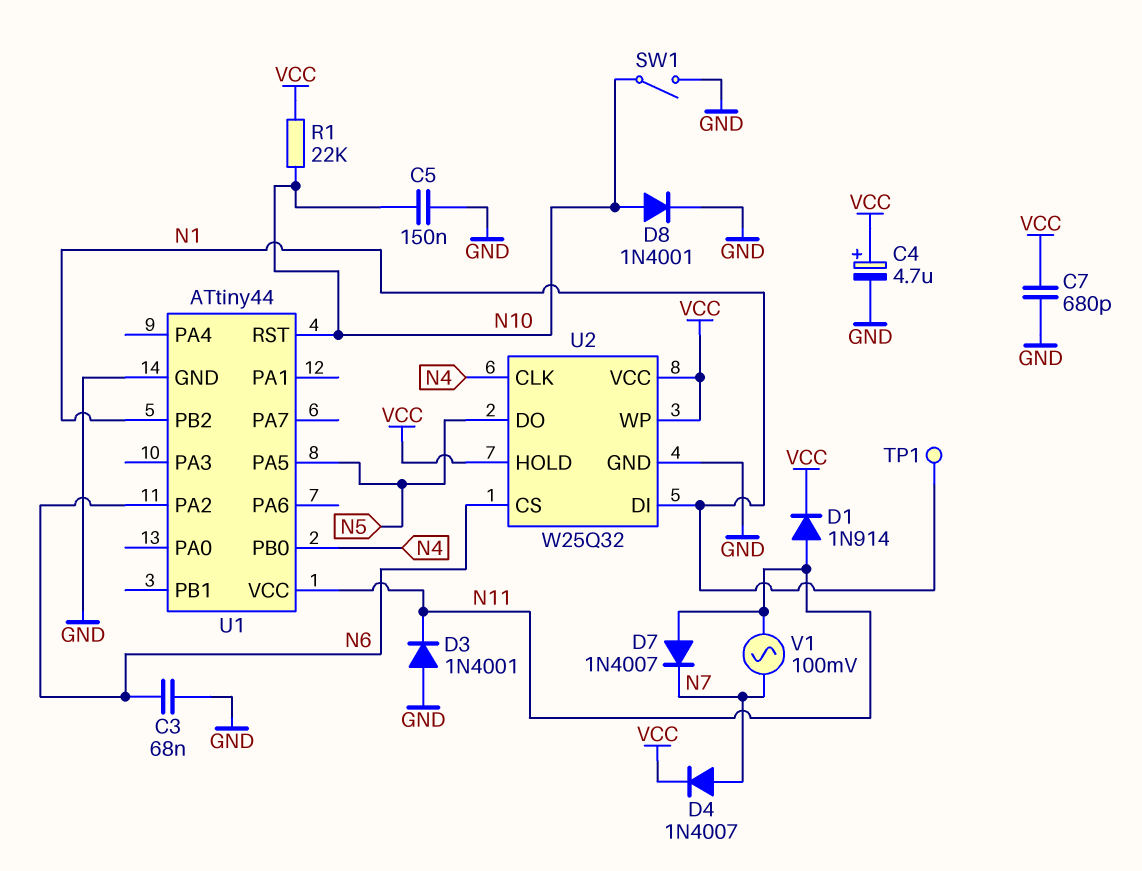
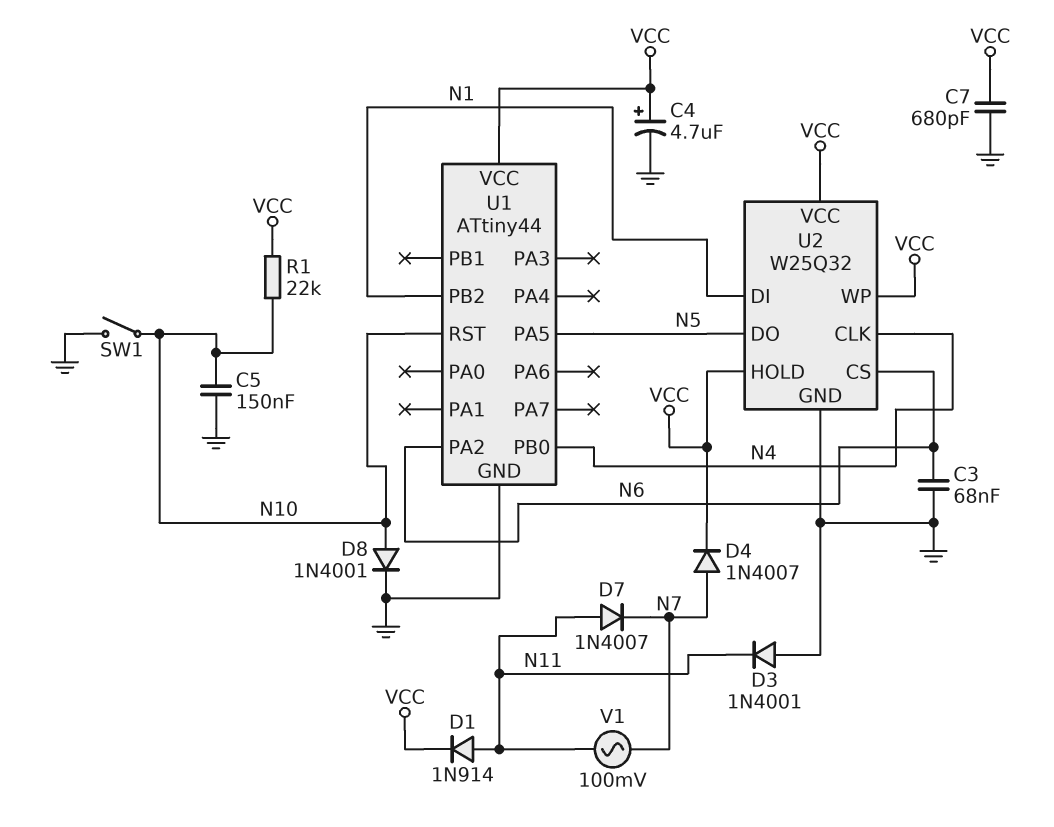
TP1: test point (N1) -> none
U1 pin VCC: N11 -> VCC

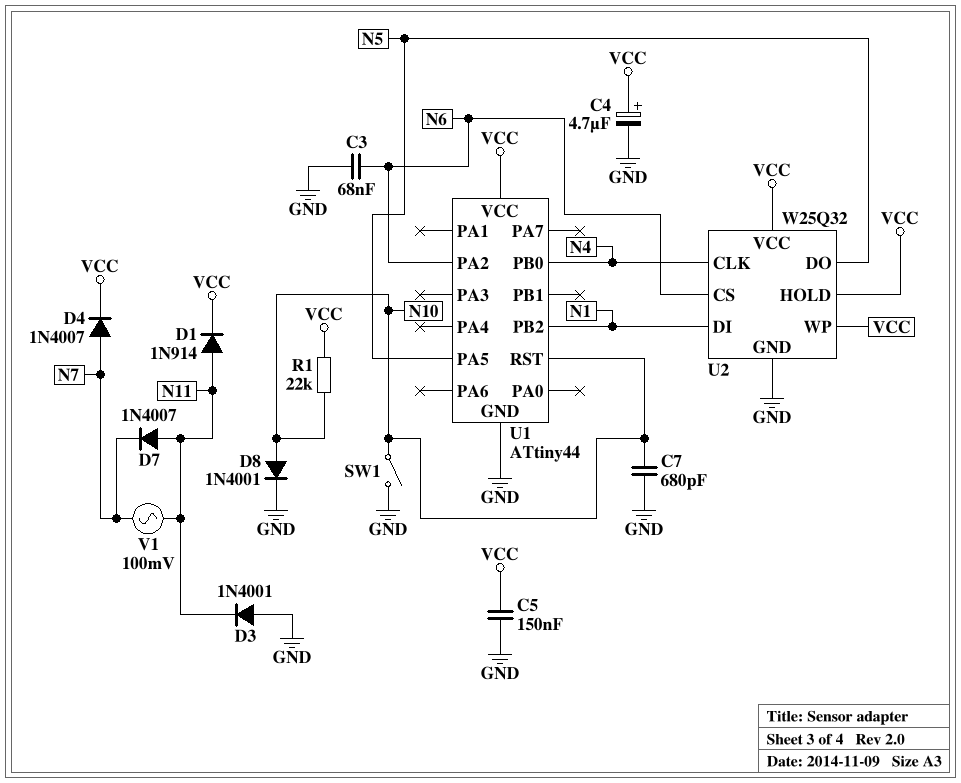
C5: 150nF (GND, N10) -> 150nF (GND, VCC)
C7: 680pF (GND, VCC) -> 680pF (GND, N10)

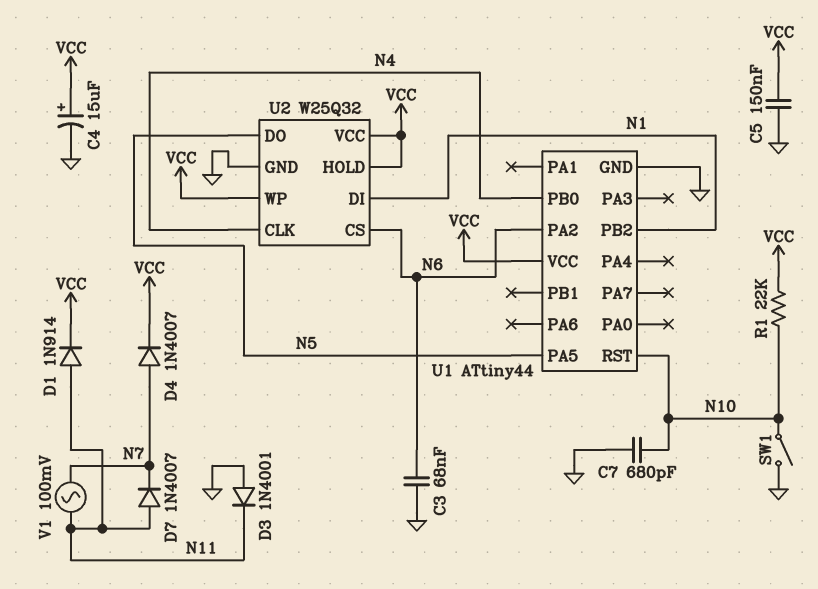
C4: 4.7uF (plus VCC, minus GND) -> 15uF (plus VCC, minus GND)
D8: diode 1N4001 (A N10, K GND) -> none

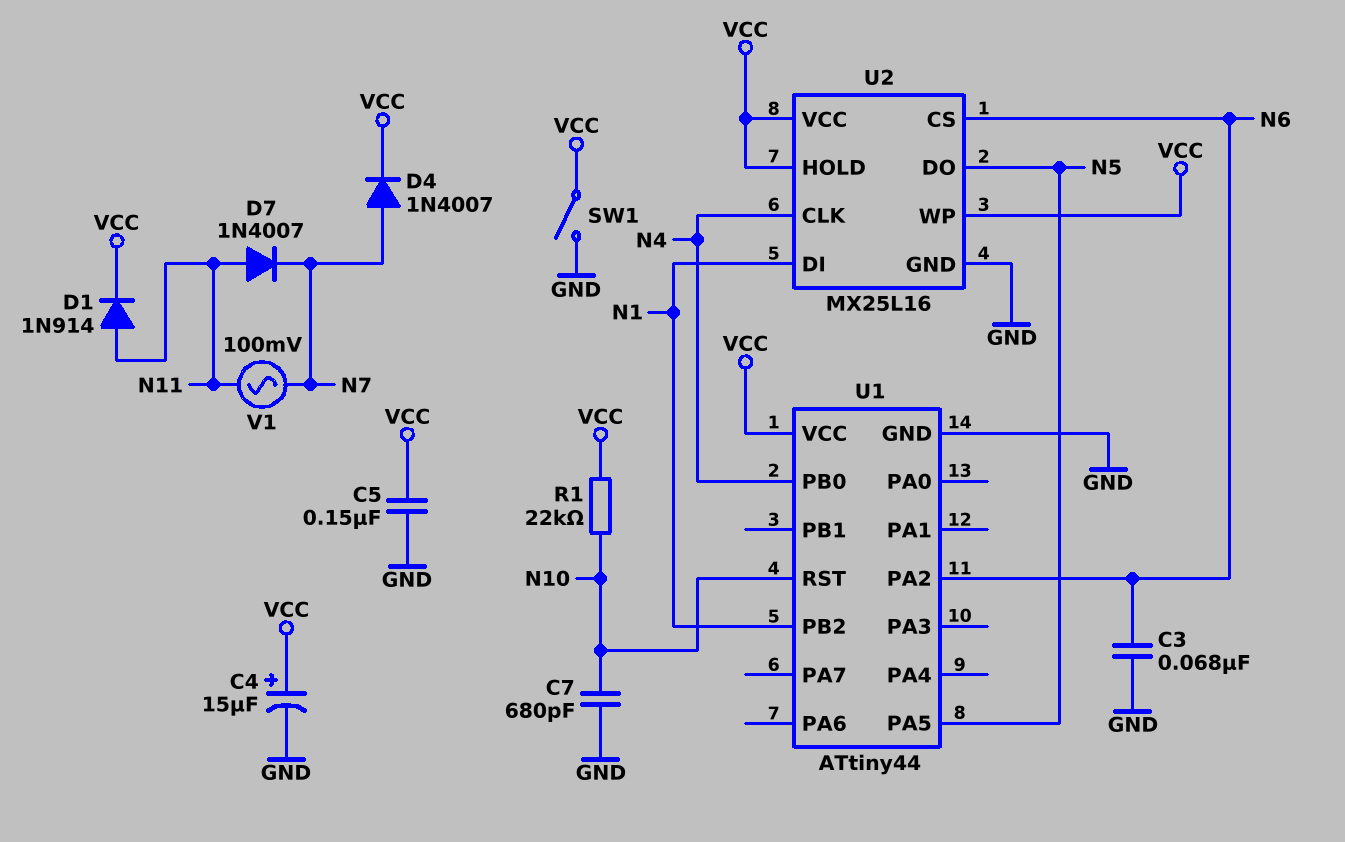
D3: diode 1N4001 (A GND, K N11) -> none
SW1: switch (GND, N10) -> switch (GND, VCC)
U2: W25Q32 -> MX25L16

